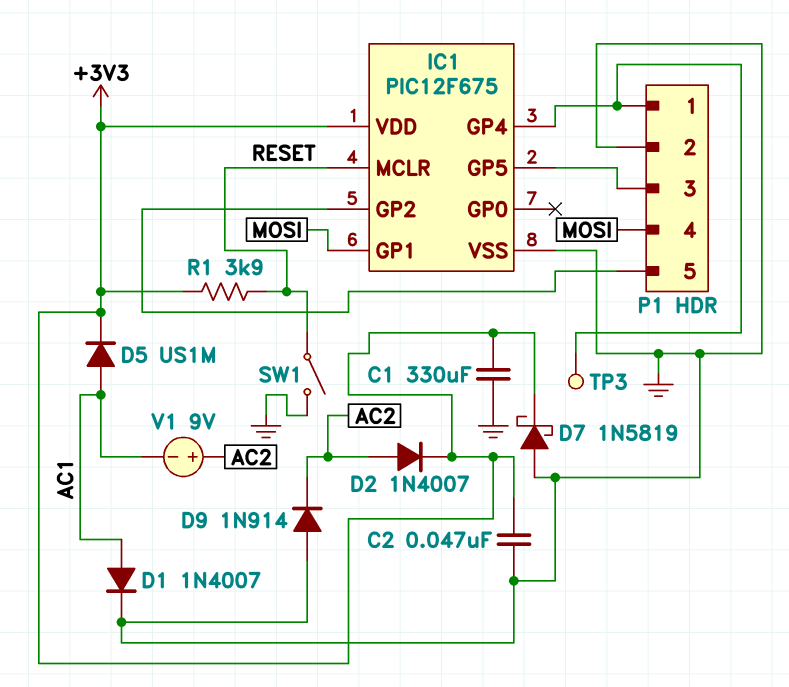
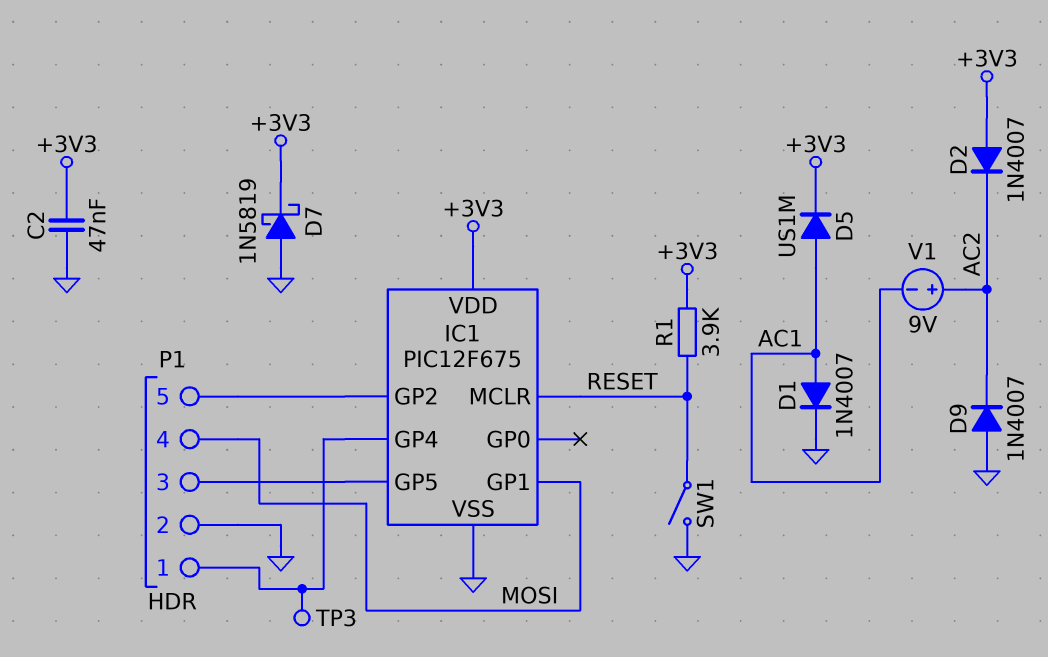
C1: 330uF (+3V3, GND) -> none
D2: diode 1N4007 (A AC2, K +3V3) -> diode 1N4007 (A +3V3, K AC2)
D9: diode 1N914 (A GND, K AC2) -> diode 1N4007 (A GND, K AC2)

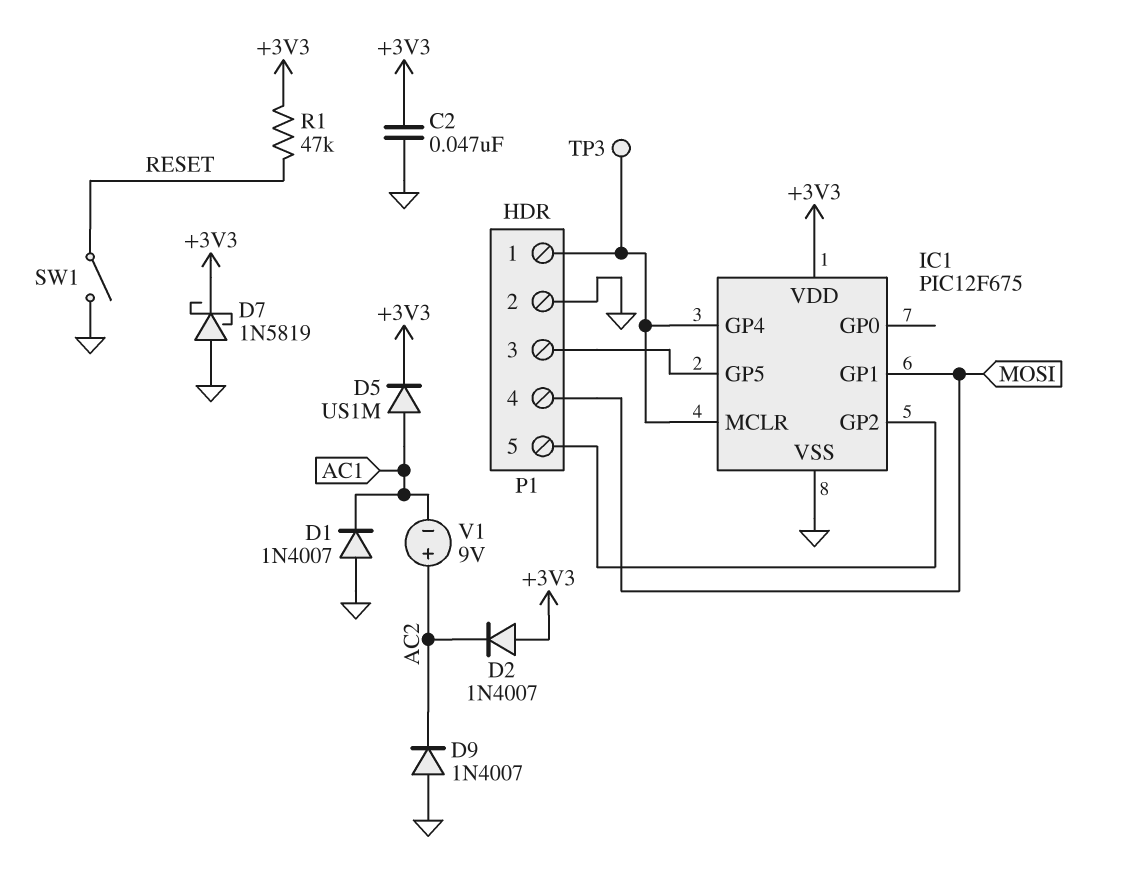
D1: diode 1N4007 (A AC1, K GND) -> diode 1N4007 (A GND, K AC1)
IC1 pin MCLR: RESET -> IC1/GP4
R1: 3.9k (+3V3, RESET) -> 47k (+3V3, RESET)

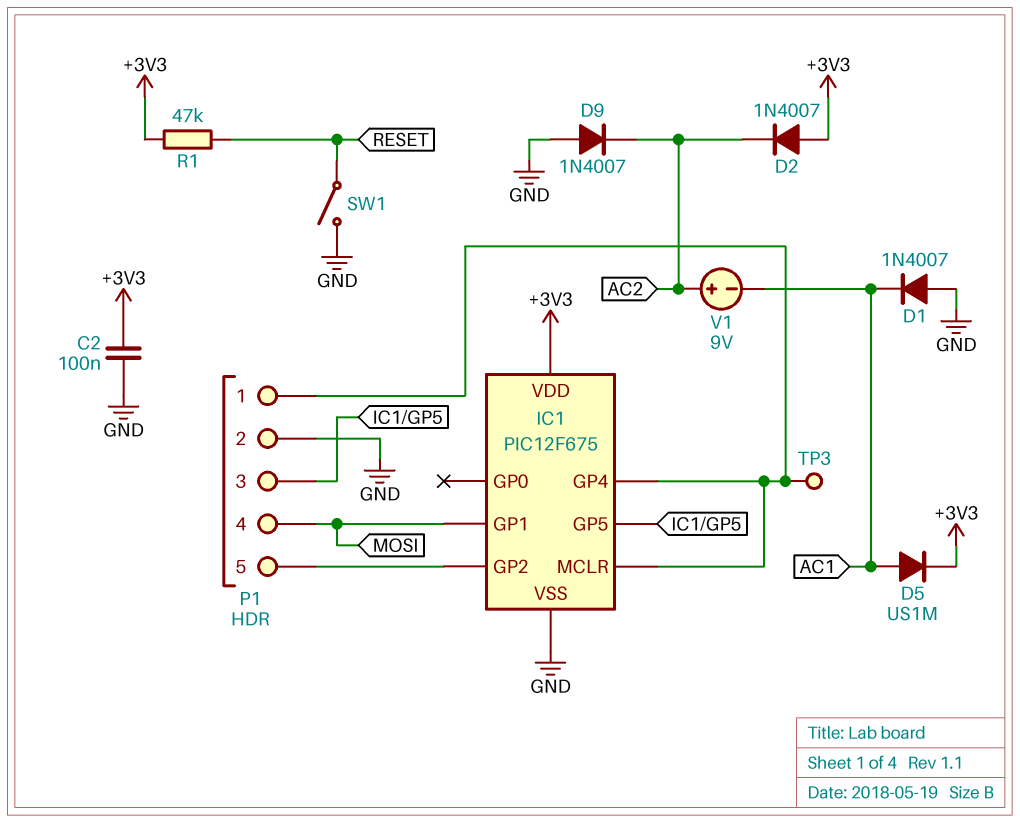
C2: 47nF (+3V3, GND) -> 100nF (+3V3, GND)
D7: schottky 1N5819 (A GND, K +3V3) -> none

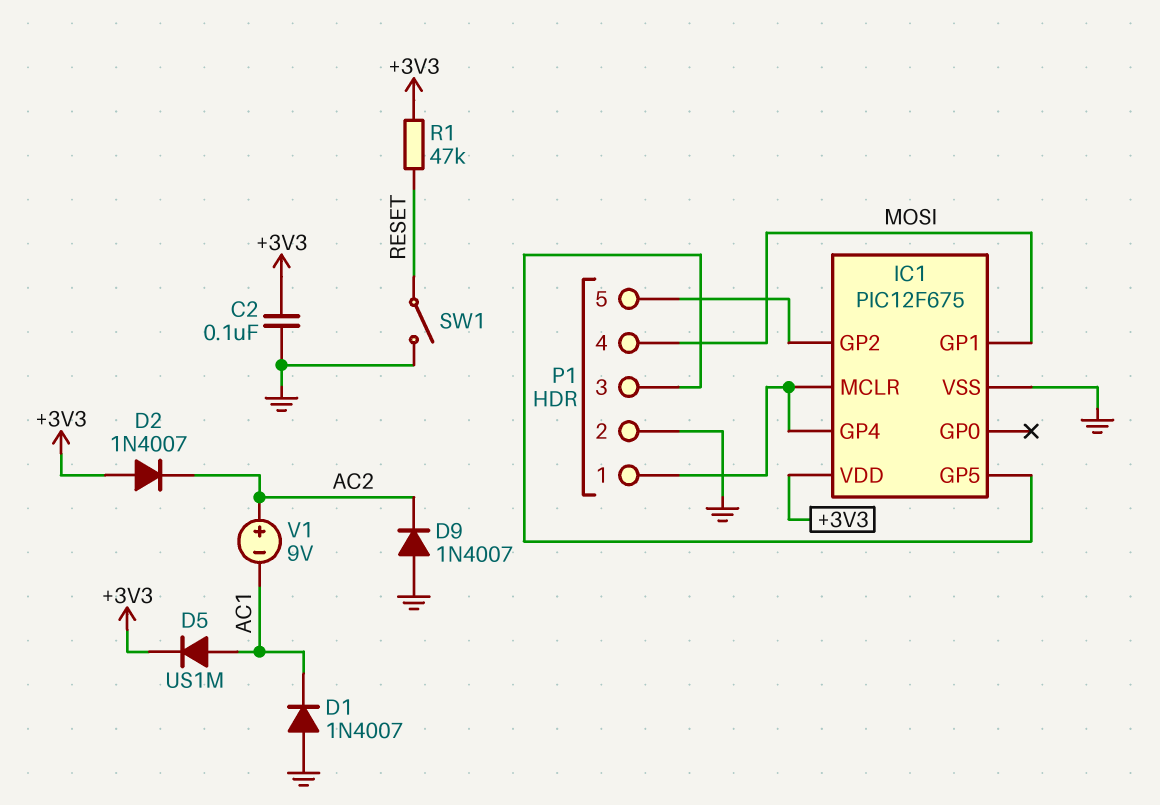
TP3: test point (IC1/GP4) -> none

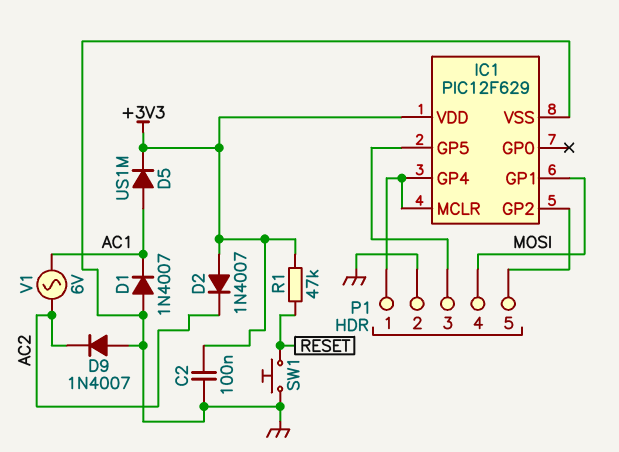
IC1: PIC12F675 -> PIC12F629
SW1: switch (GND, RESET) -> button (GND, RESET)
V1: 9V (plus AC2, minus AC1) -> AC 6V (AC1, AC2)

